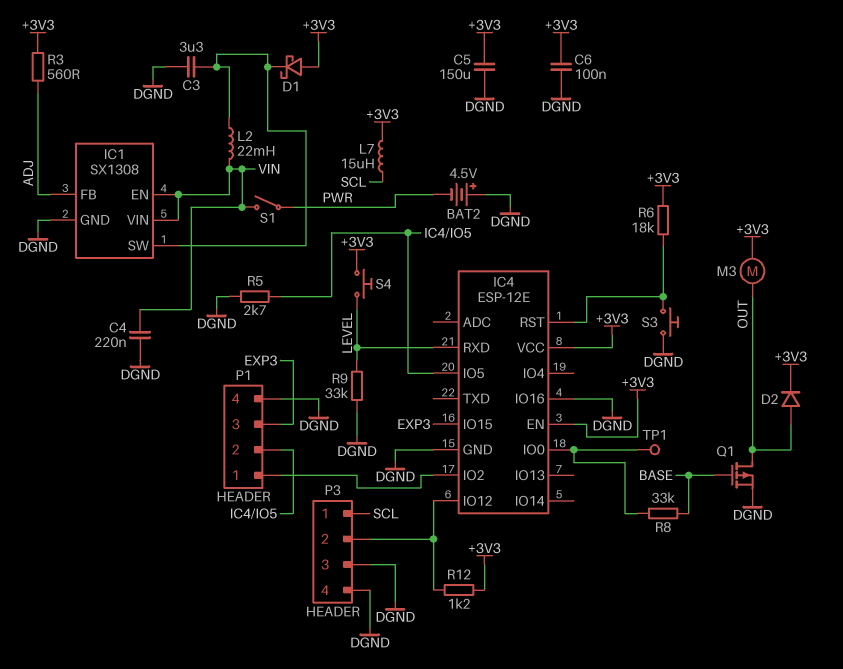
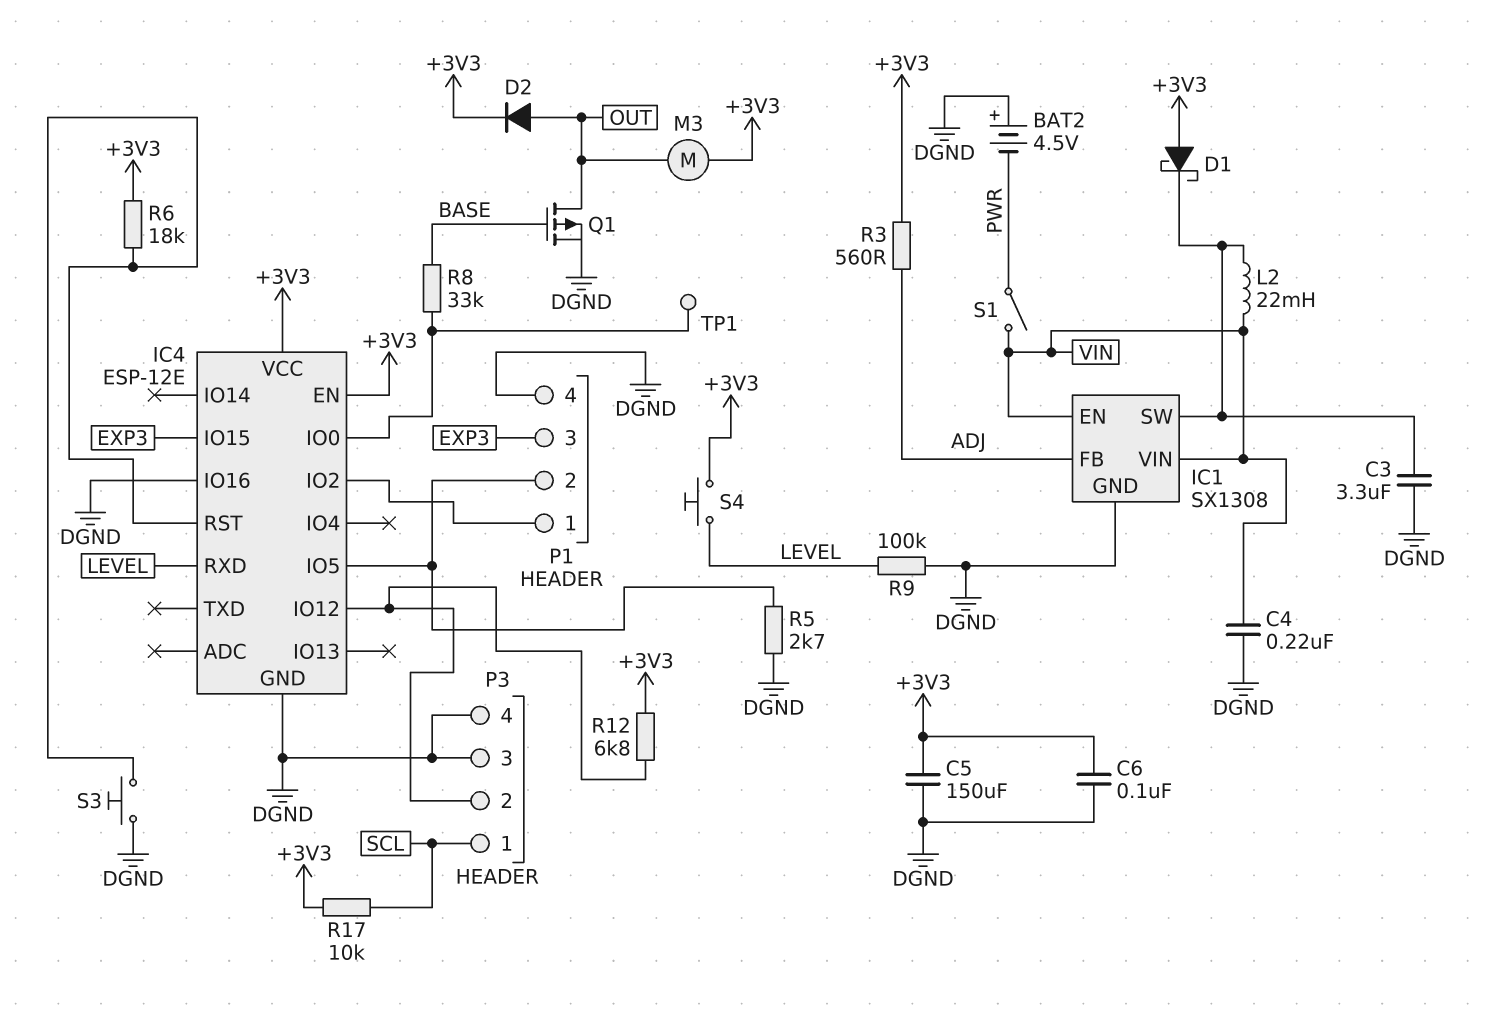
L7: 15uH (+3V3, SCL) -> none
R9: 33k (DGND, LEVEL) -> 100k (DGND, LEVEL)
R12: 1.2k (+3V3, IC4/IO12) -> 6.8k (+3V3, IC4/IO12)
R17: none -> 10k (+3V3, SCL)

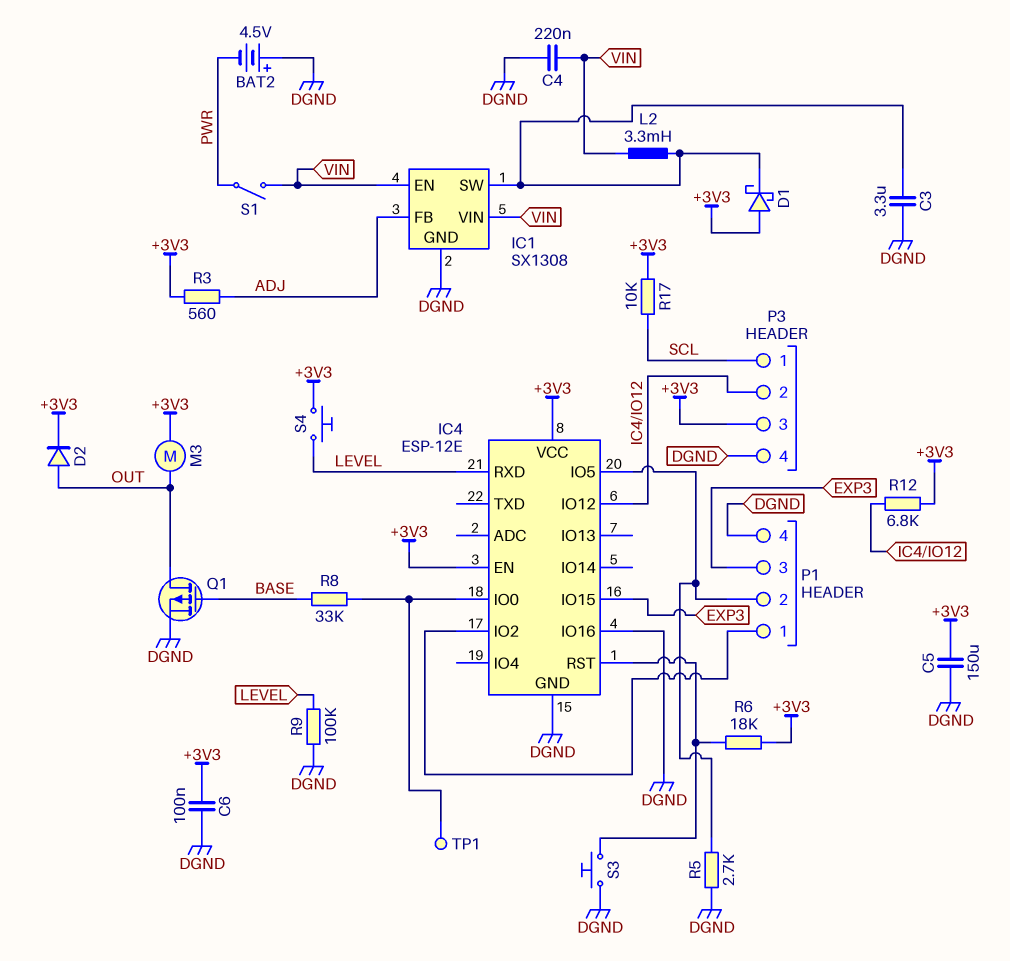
L2: 22mH (IC1/SW, VIN) -> 3.3mH (IC1/SW, VIN)
P3 pin 3: DGND -> +3V3

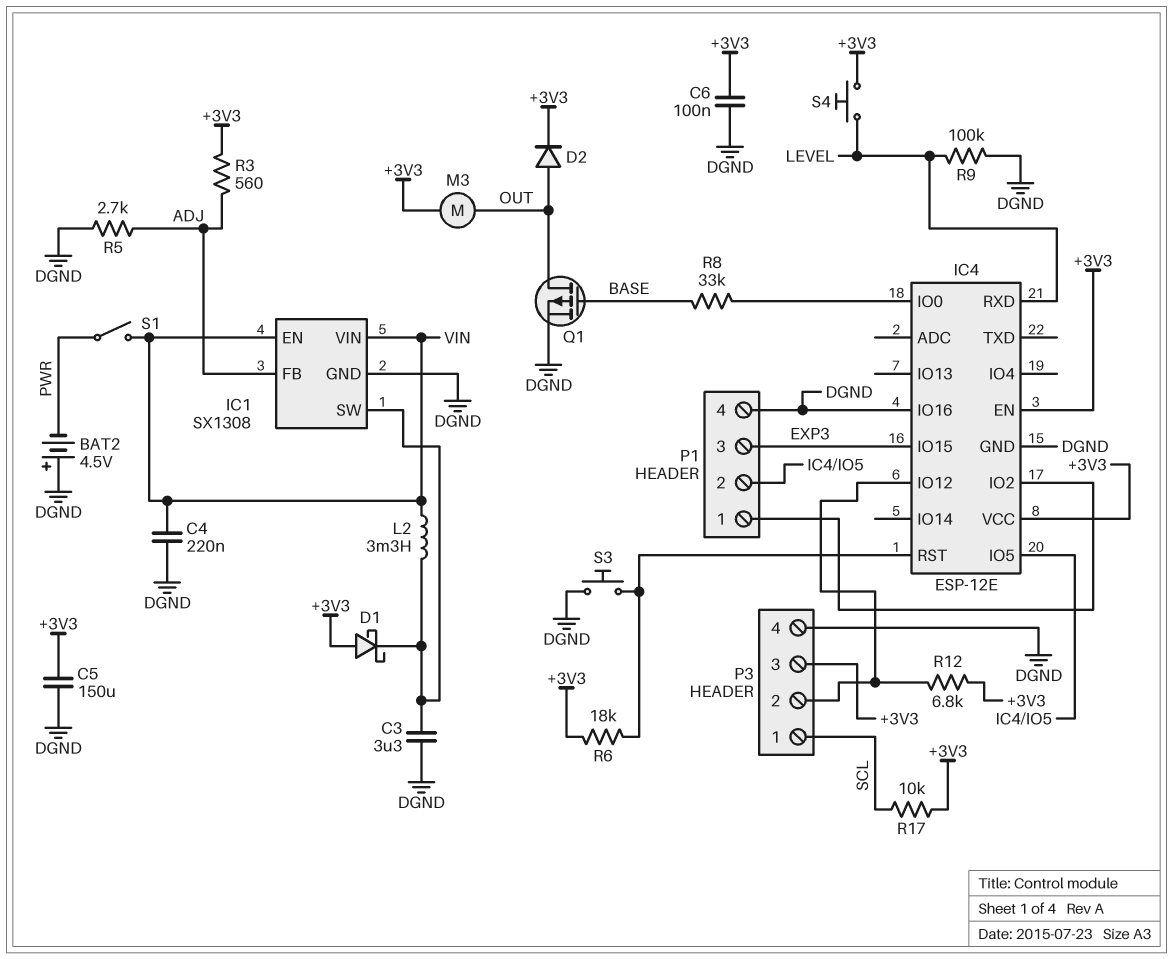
R5: 2.7k (DGND, IC4/IO5) -> 2.7k (ADJ, DGND)
TP1: test point (IC4/IO0) -> none

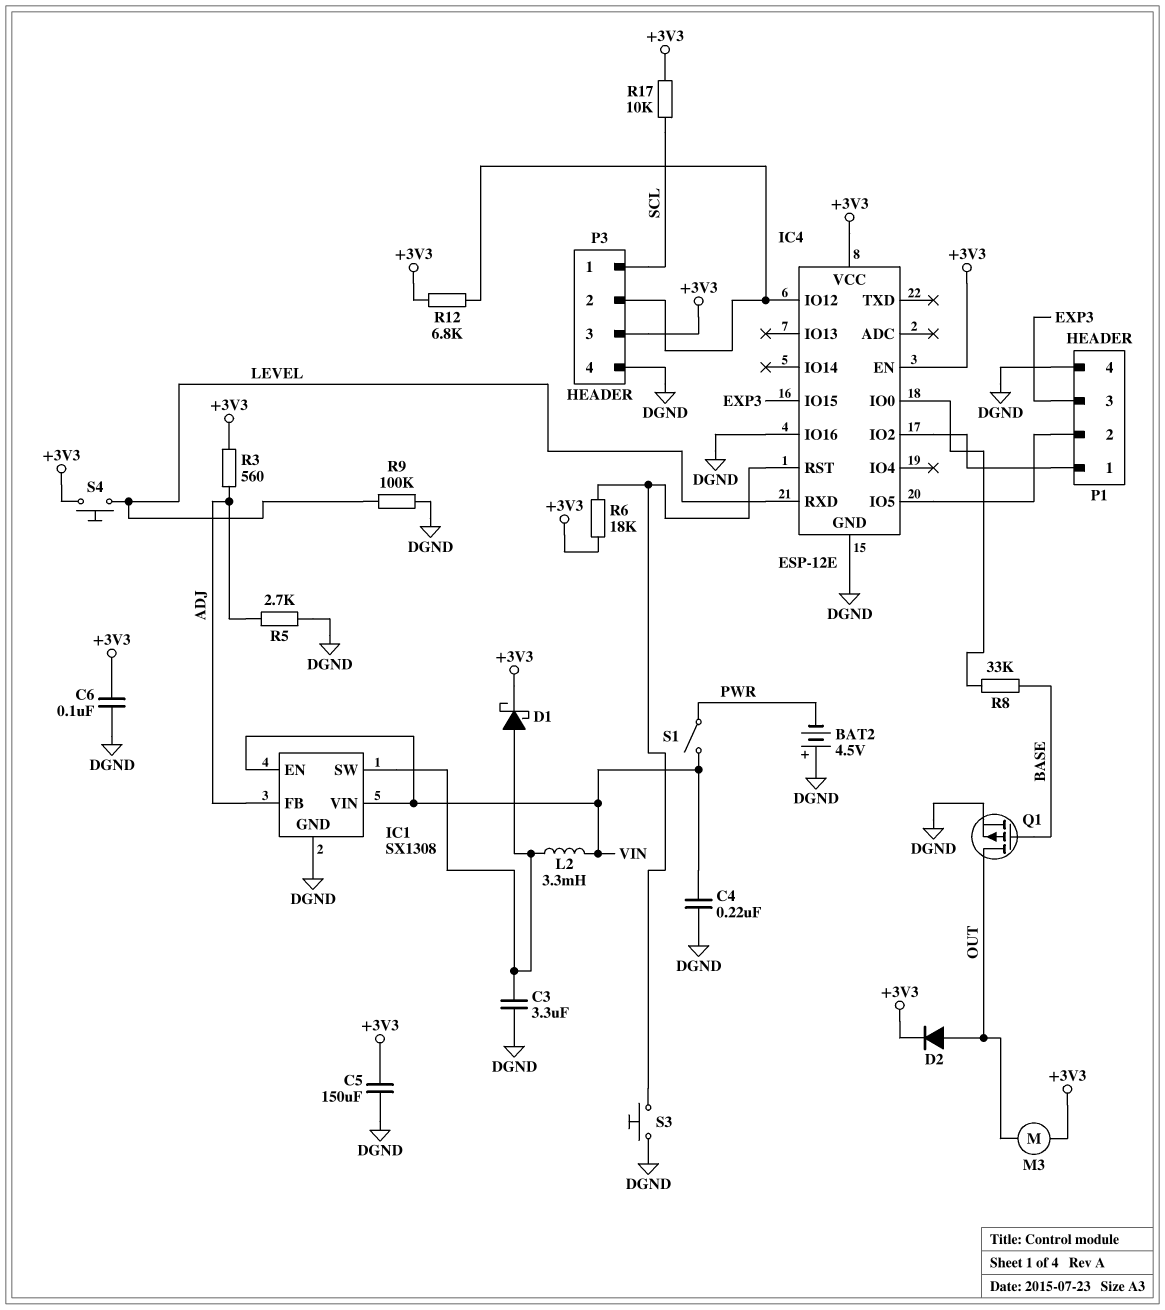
D1: schottky (A +3V3, K IC1/SW) -> schottky (A IC1/SW, K +3V3)

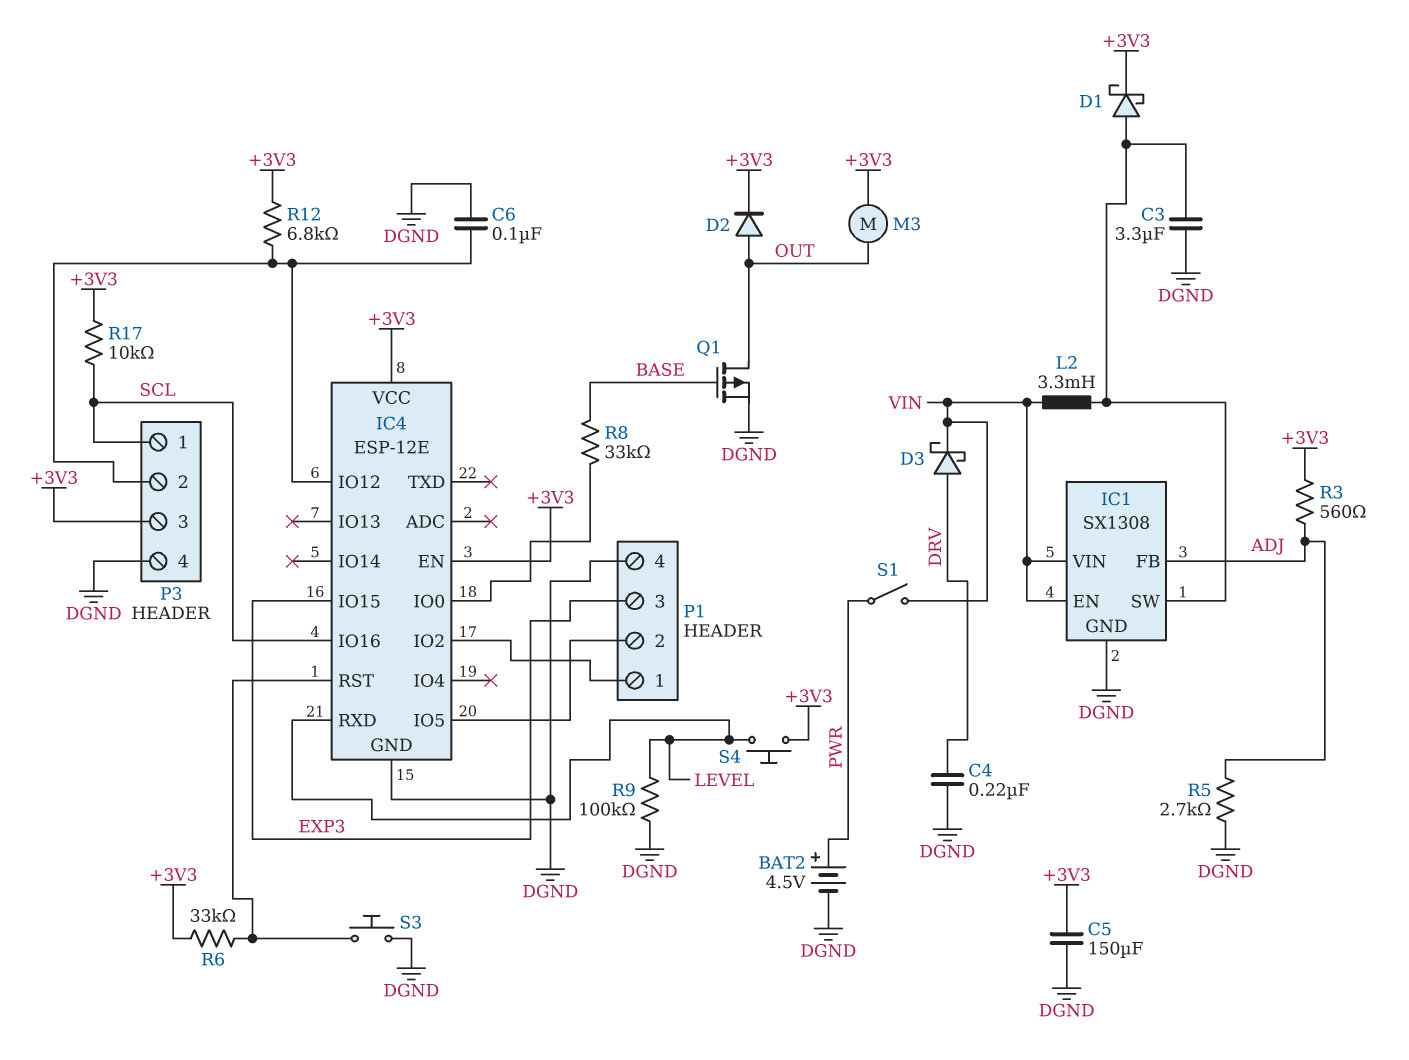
BAT2: 4.5V (plus DGND, minus PWR) -> 4.5V (plus PWR, minus DGND)
C4: 220nF (DGND, VIN) -> 220nF (DGND, DRV)
C6: 100nF (+3V3, DGND) -> 100nF (DGND, IC4/IO12)
D3: none -> schottky (A DRV, K VIN)
IC4 pin IO16: DGND -> SCL
R6: 18k (+3V3, IC4/RST) -> 33k (+3V3, IC4/RST)

